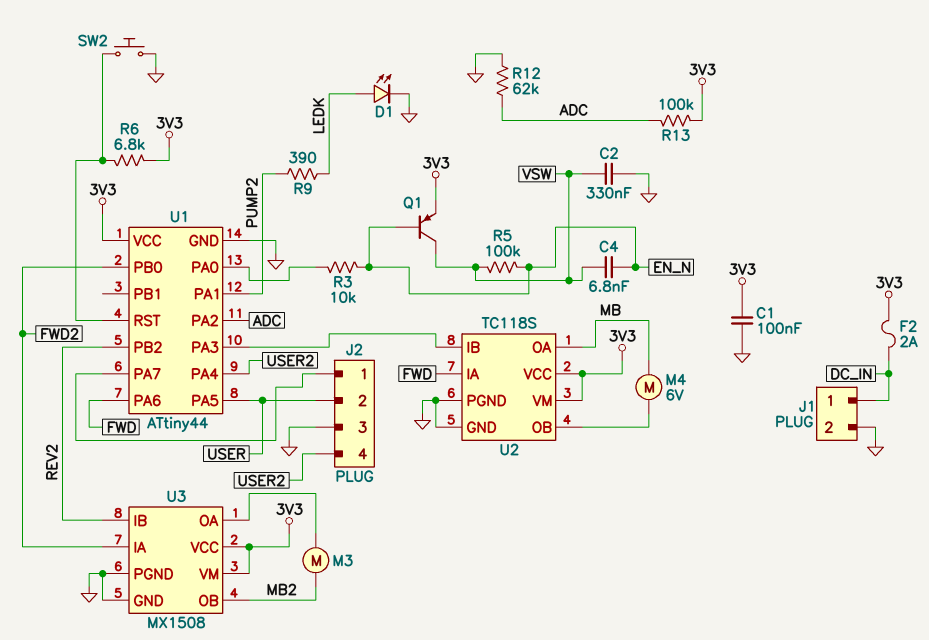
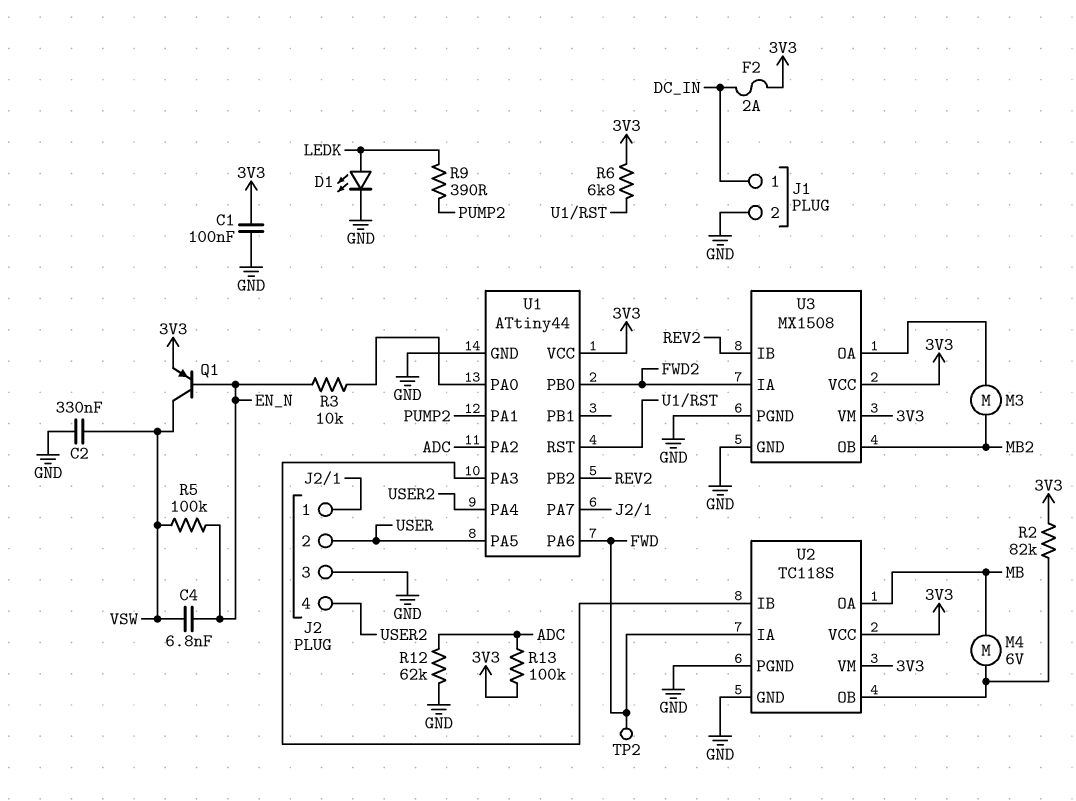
R2: none -> 82k (3V3, U2/OB)
SW2: button (GND, U1/RST) -> none
TP2: none -> test point (FWD)

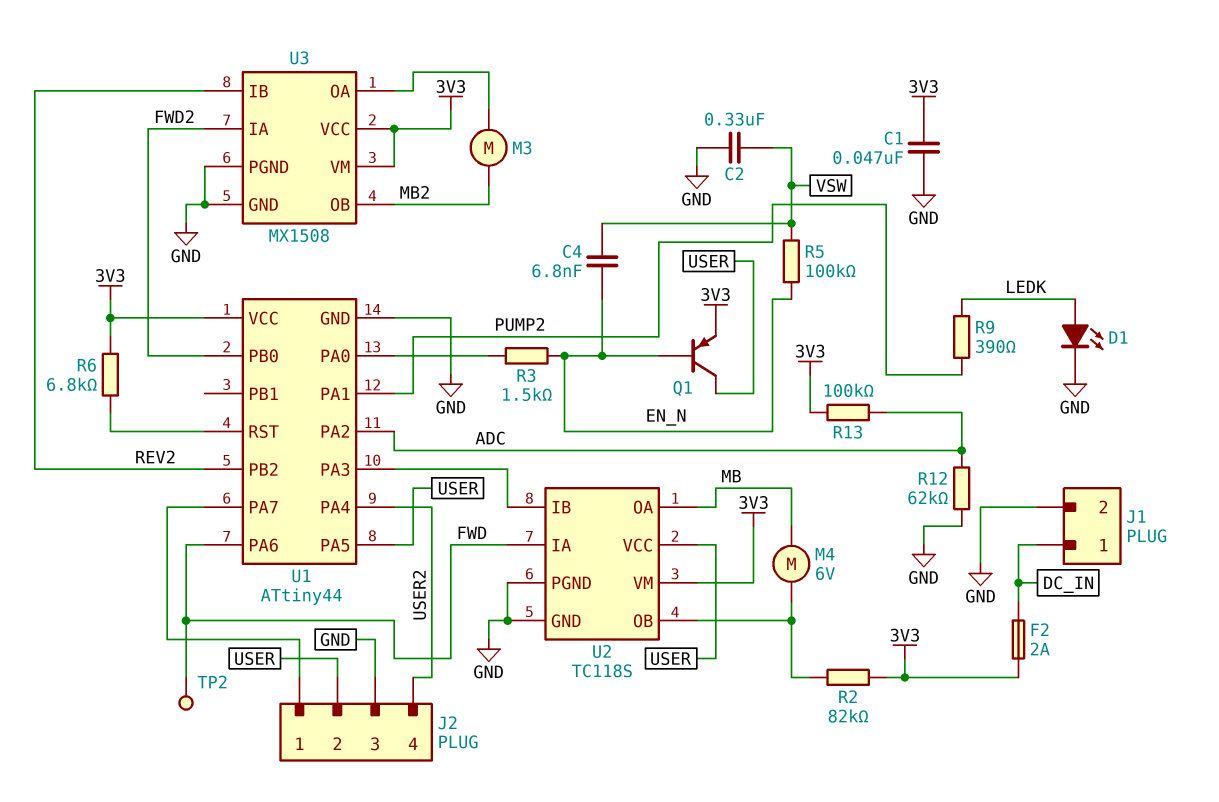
C1: 100nF (3V3, GND) -> 47nF (3V3, GND)
Q1: PNP (B EN_N, C VSW, E 3V3) -> PNP (B EN_N, C USER, E 3V3)
R3: 10k (EN_N, U1/PA0) -> 1.5k (EN_N, U1/PA0)
U2 pin VCC: 3V3 -> USER

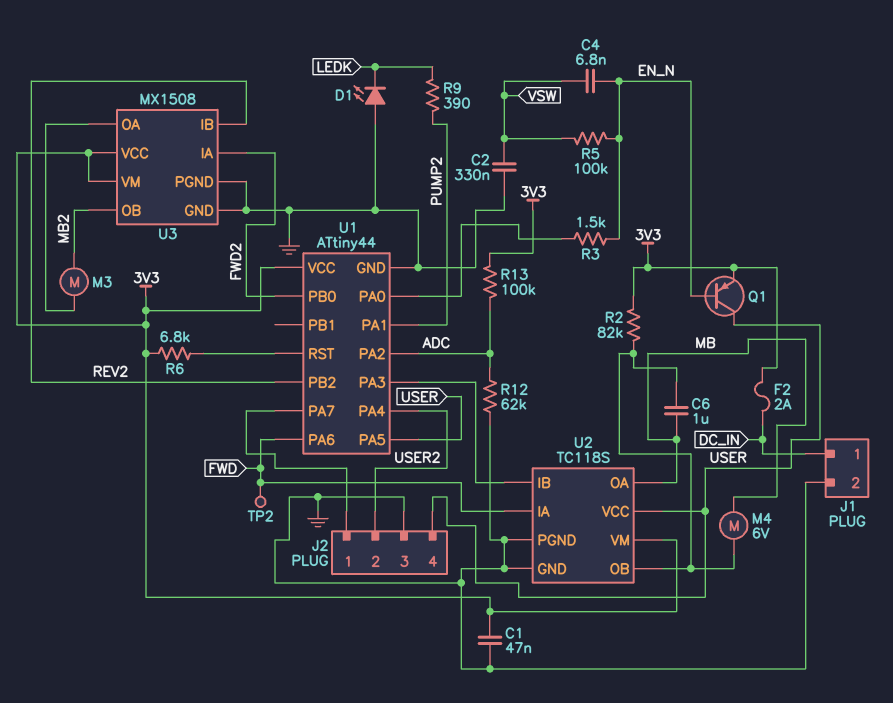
C6: none -> 1uF (MB, U2/OB)
D1: LED (A LEDK, K GND) -> LED (A GND, K LEDK)
J2 pin 2: USER -> USER2
J2 pin 4: USER2 -> USER

